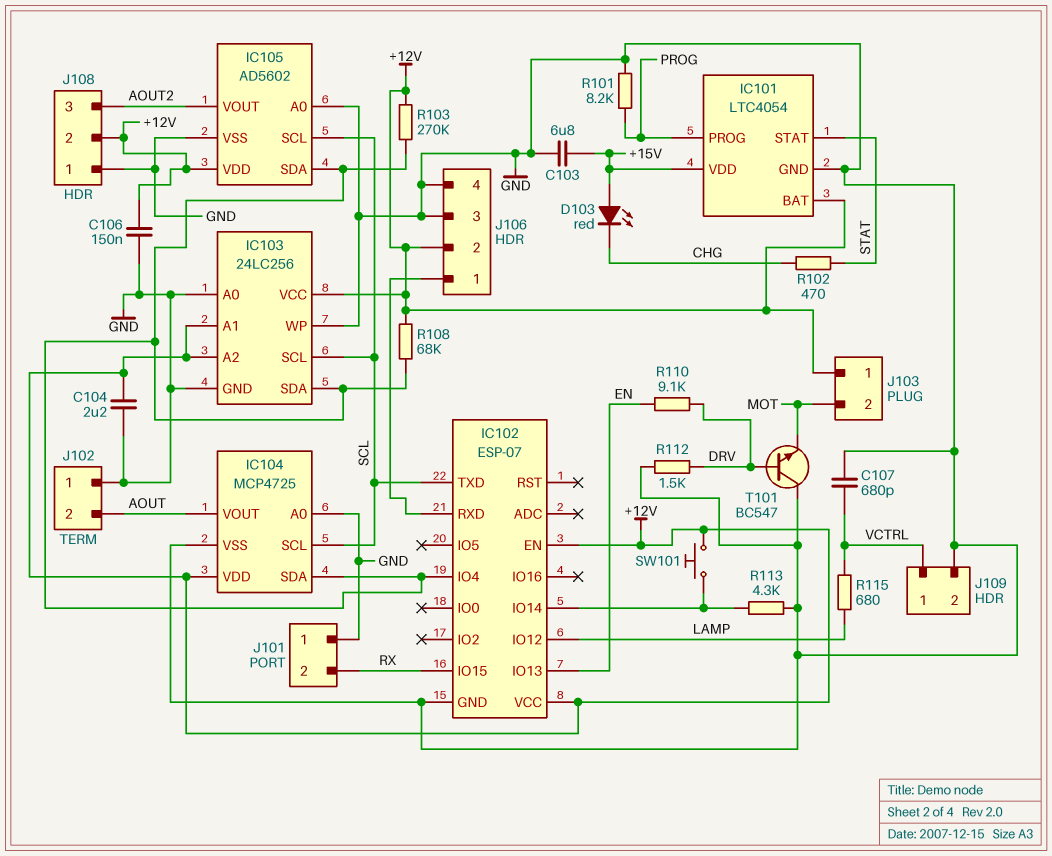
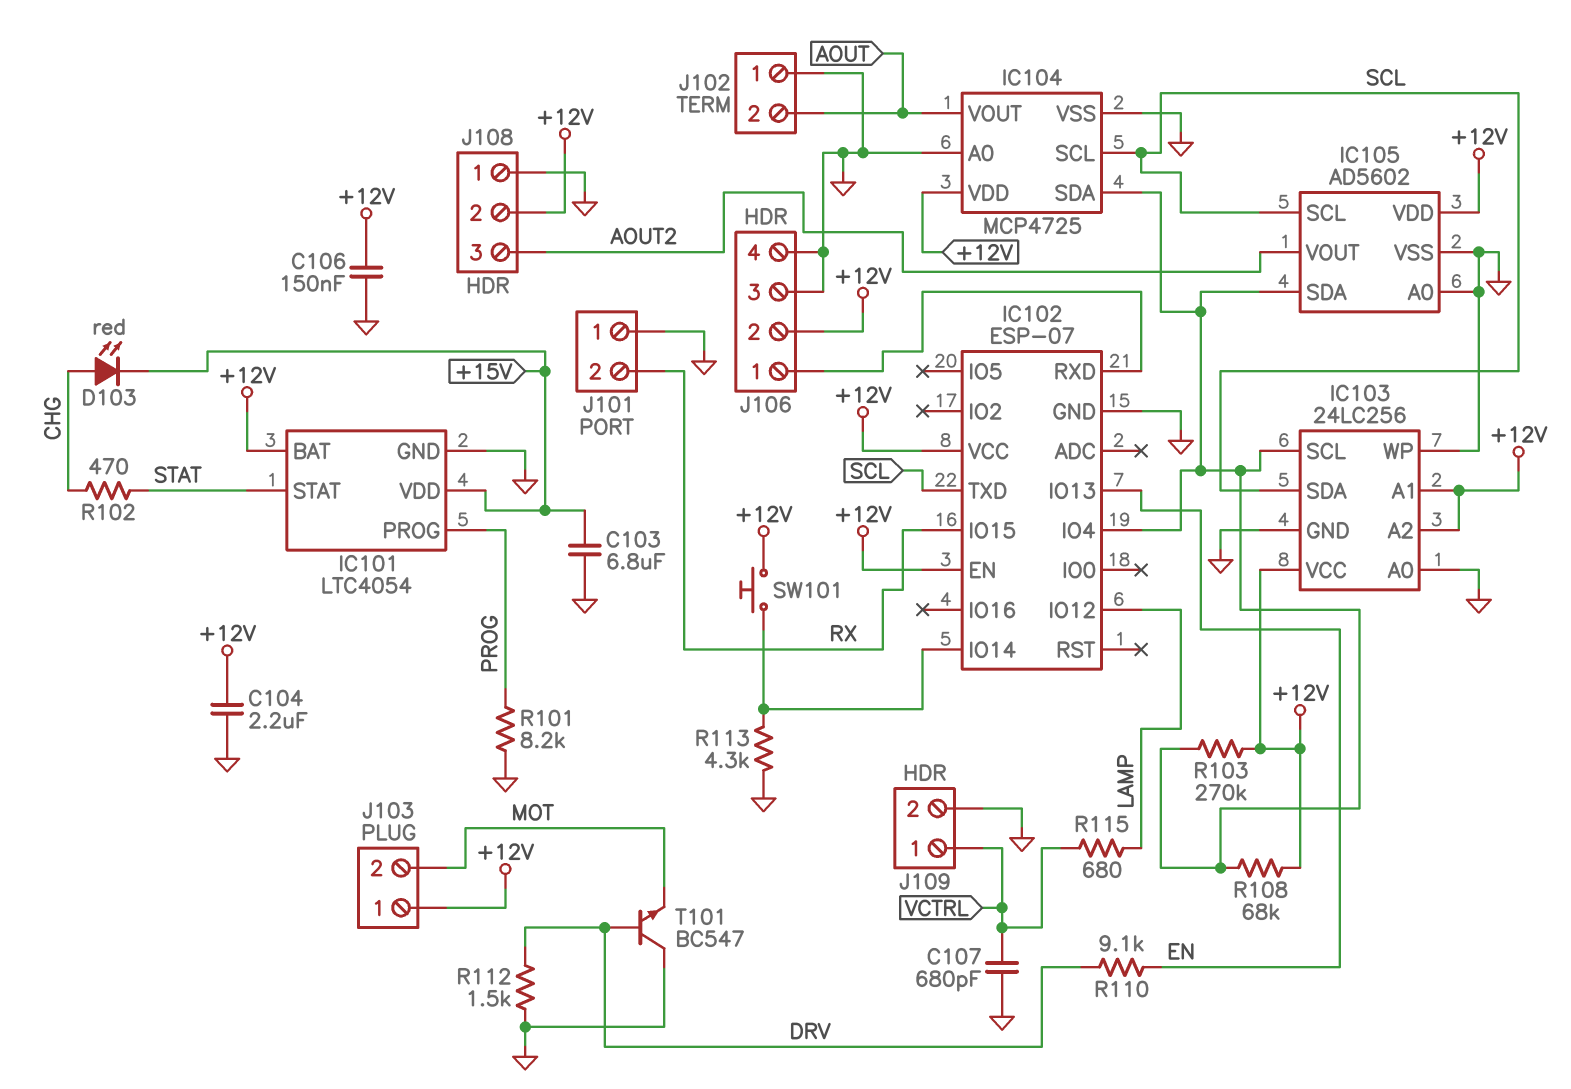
D103: LED red (A +15V, K CHG) -> LED red (A CHG, K +15V)
IC103 pin SCL: SCL -> IC102/IO4
IC103 pin SDA: IC102/IO4 -> SCL

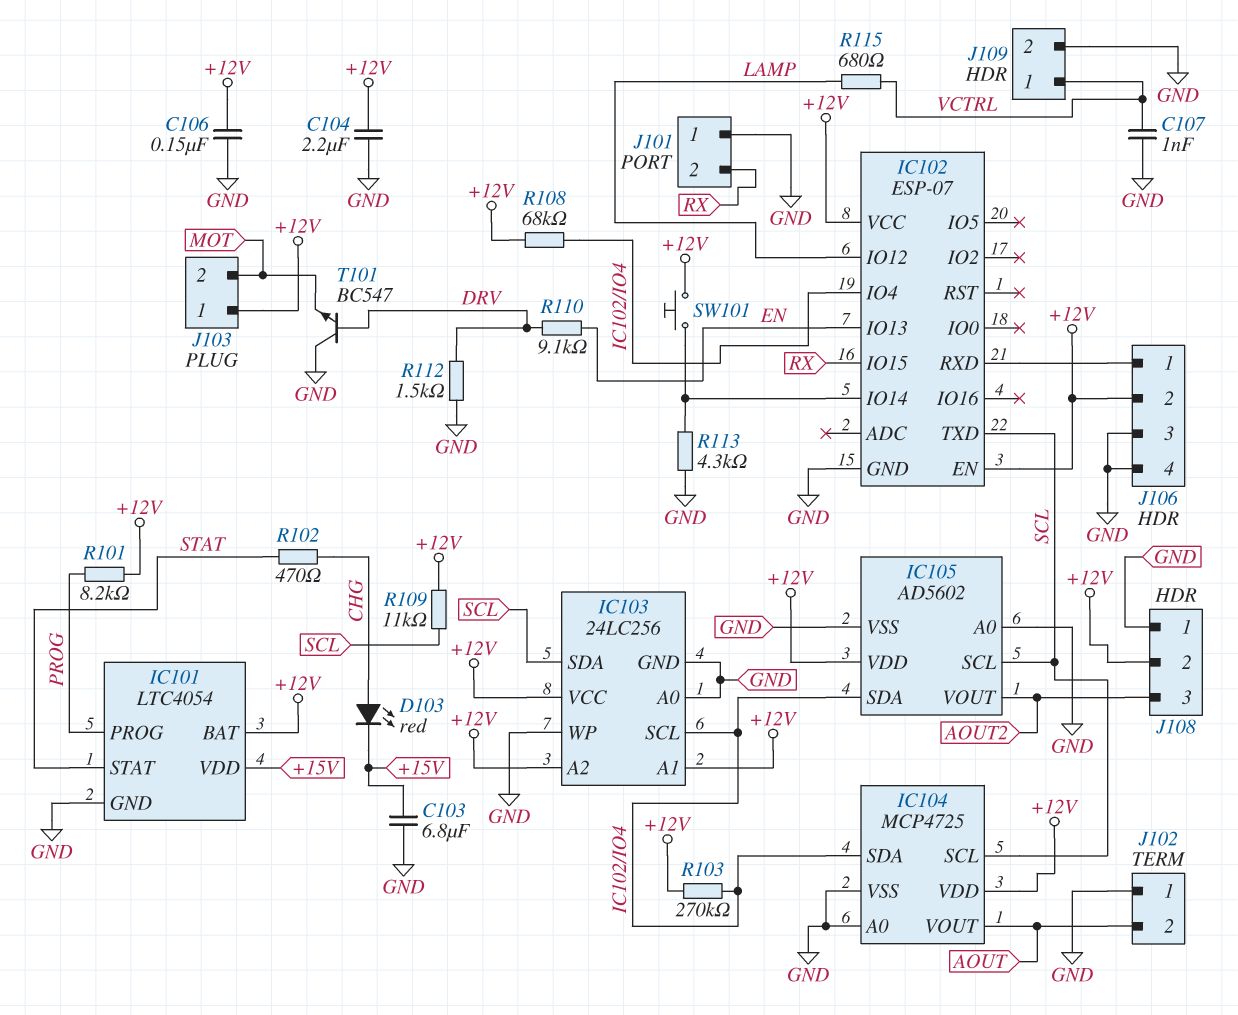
C107: 680pF (GND, VCTRL) -> 1nF (GND, VCTRL)
R101: 8.2k (GND, PROG) -> 8.2k (+12V, PROG)
R109: none -> 11k (+12V, SCL)

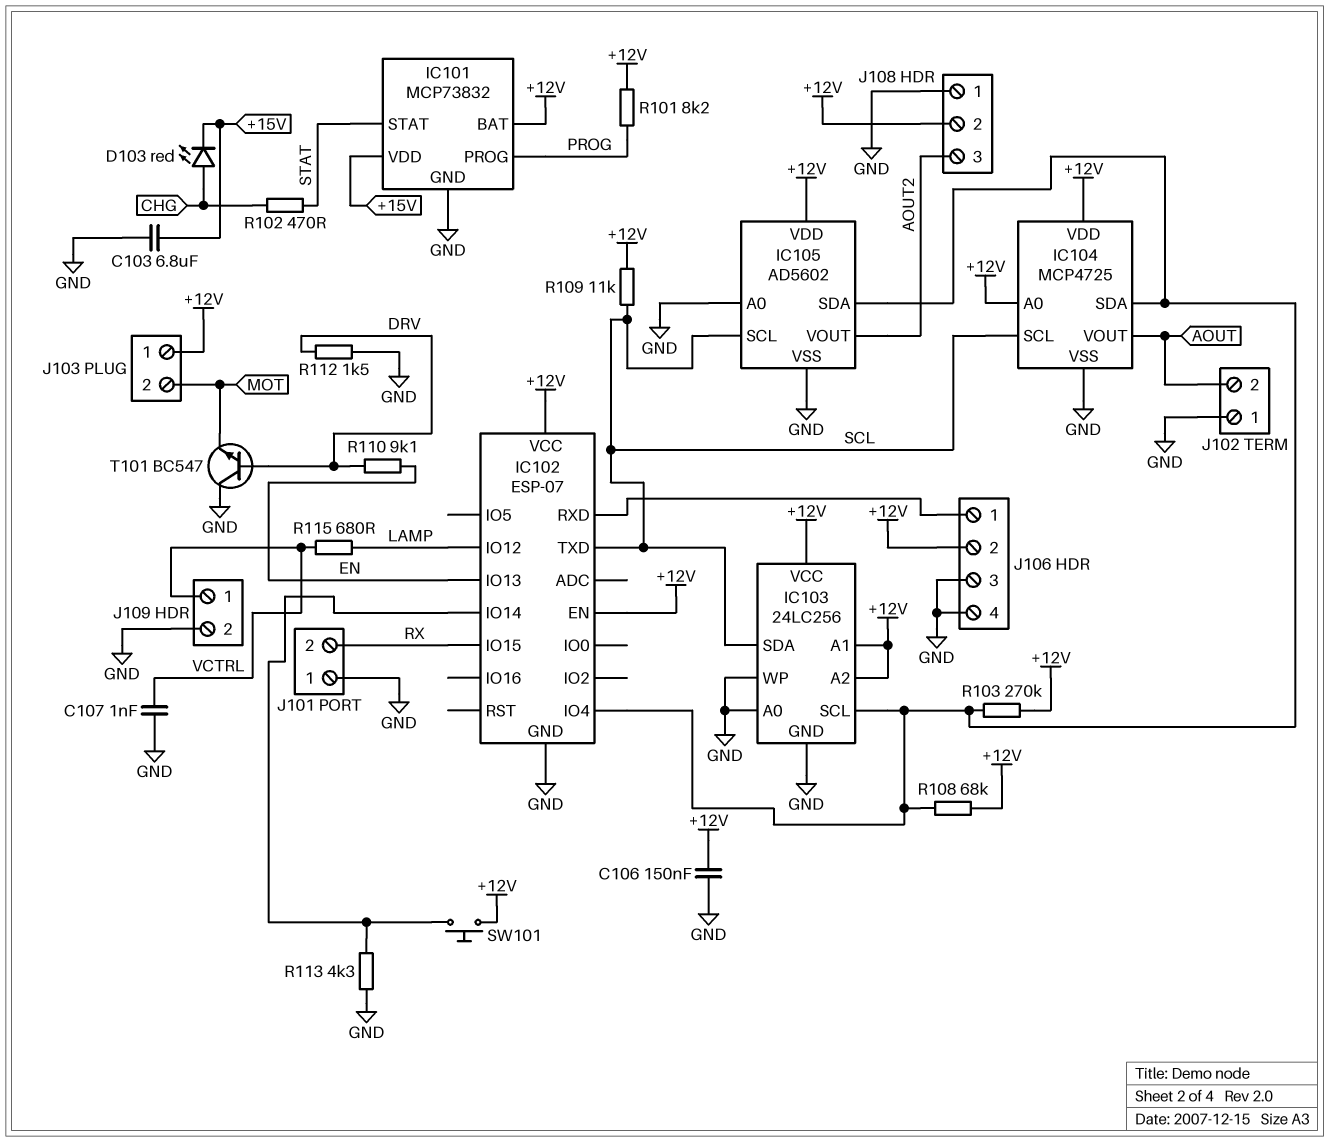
C104: 2.2uF (+12V, GND) -> none
IC101: LTC4054 -> MCP73832
IC104 pin A0: GND -> +12V

